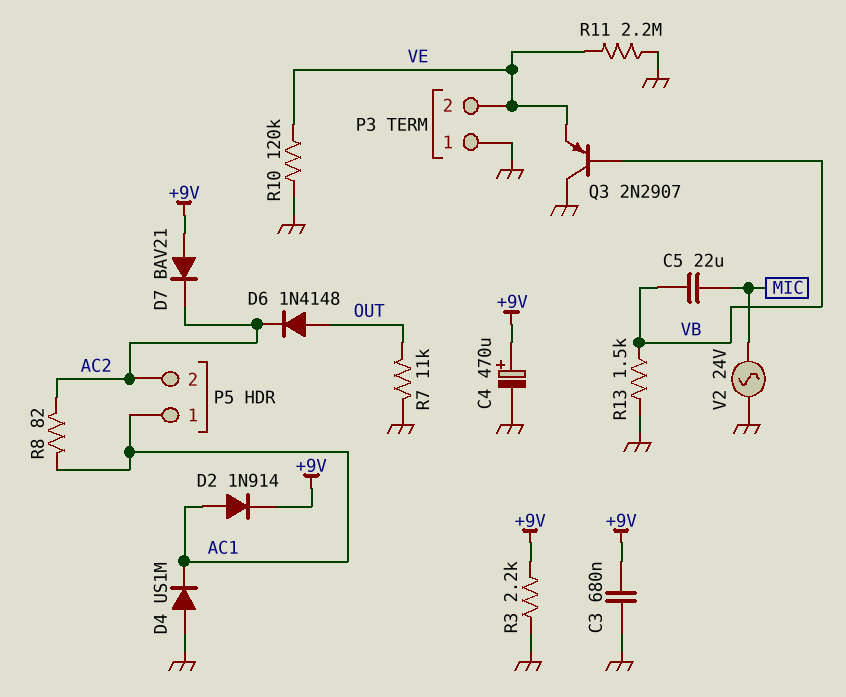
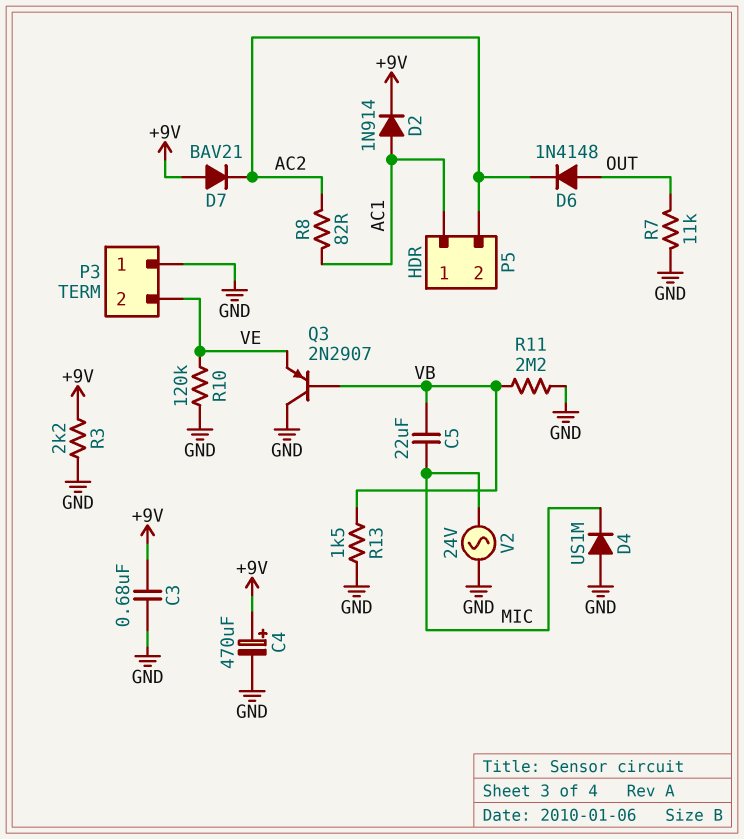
D4: diode US1M (A GND, K AC1) -> diode US1M (A GND, K MIC)
R11: 2.2M (GND, VE) -> 2.2M (GND, VB)

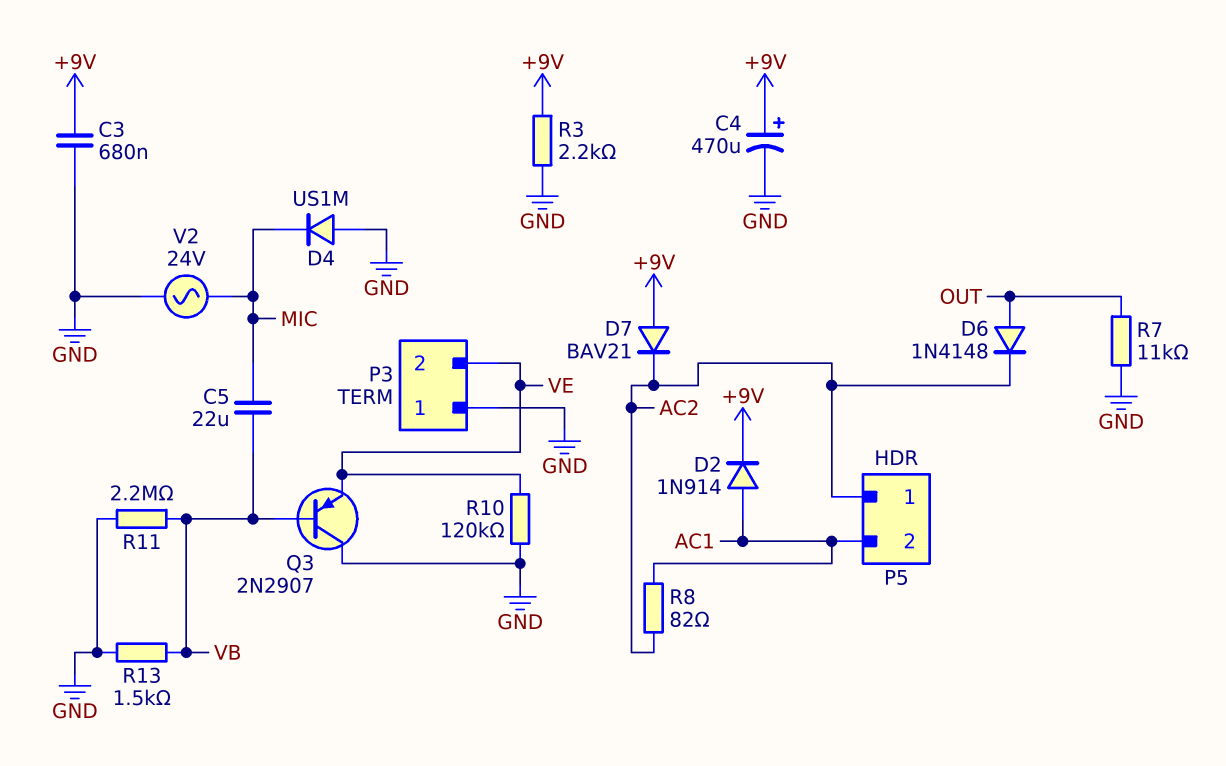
P5 pin 1: AC1 -> AC2
P5 pin 2: AC2 -> AC1

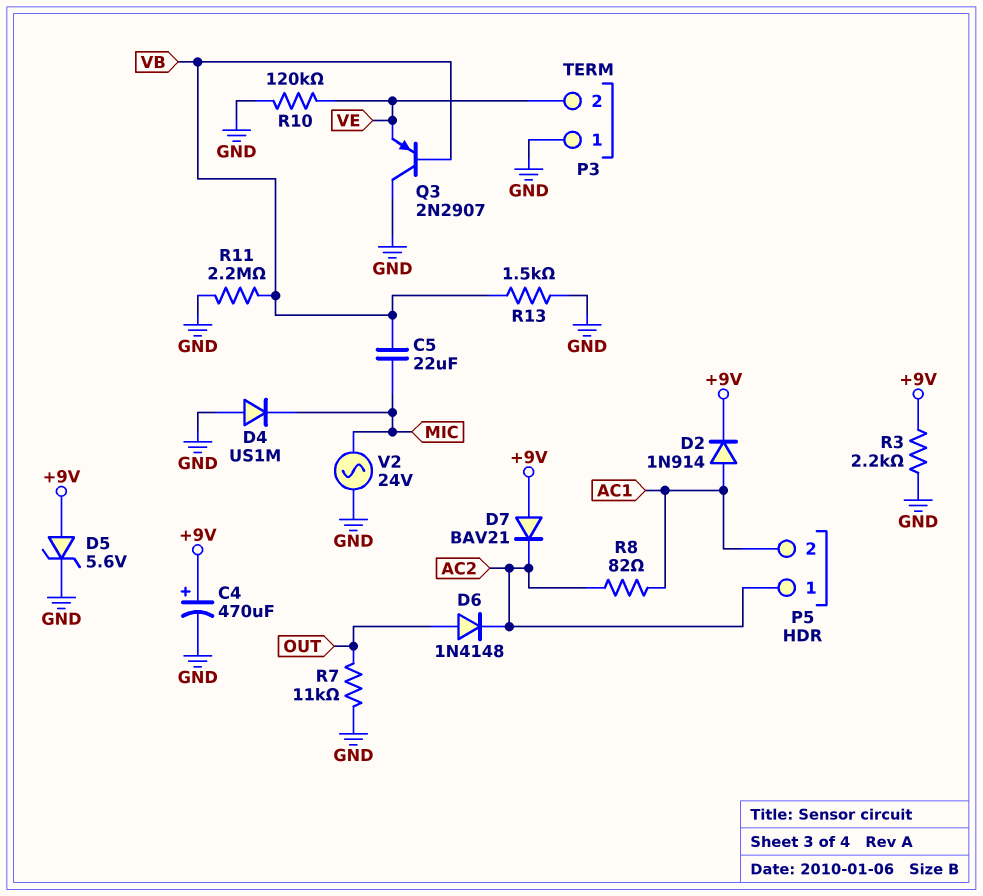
C3: 680nF (+9V, GND) -> none
D5: none -> zener 5.6V (A +9V, K GND)

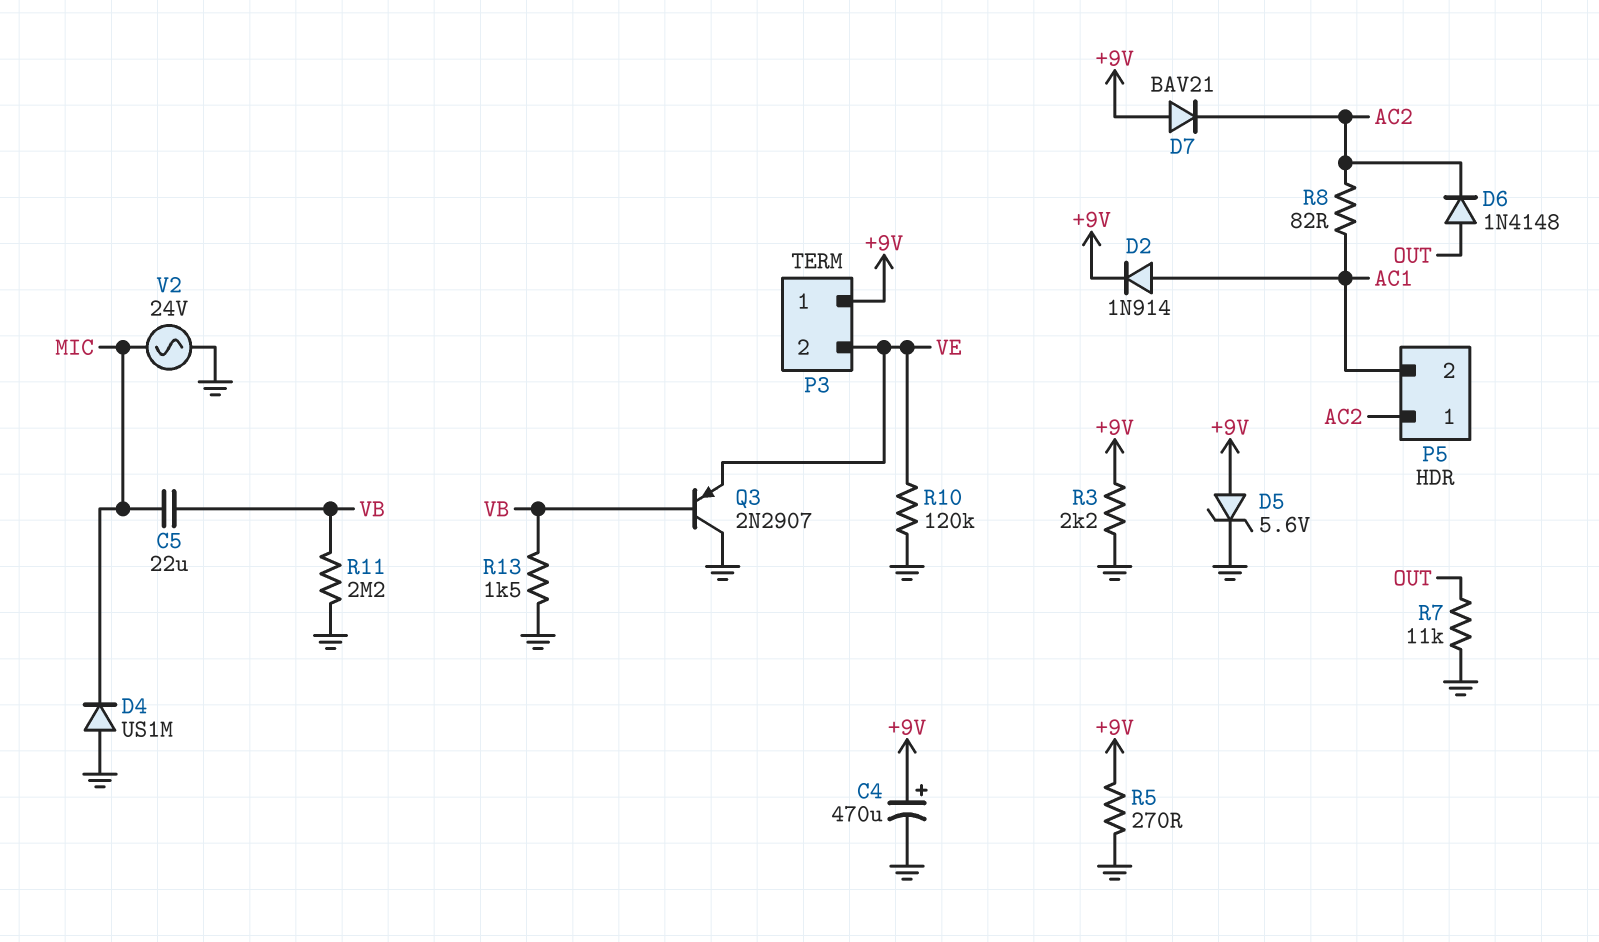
P3 pin 1: GND -> +9V
R5: none -> 270 (+9V, GND)

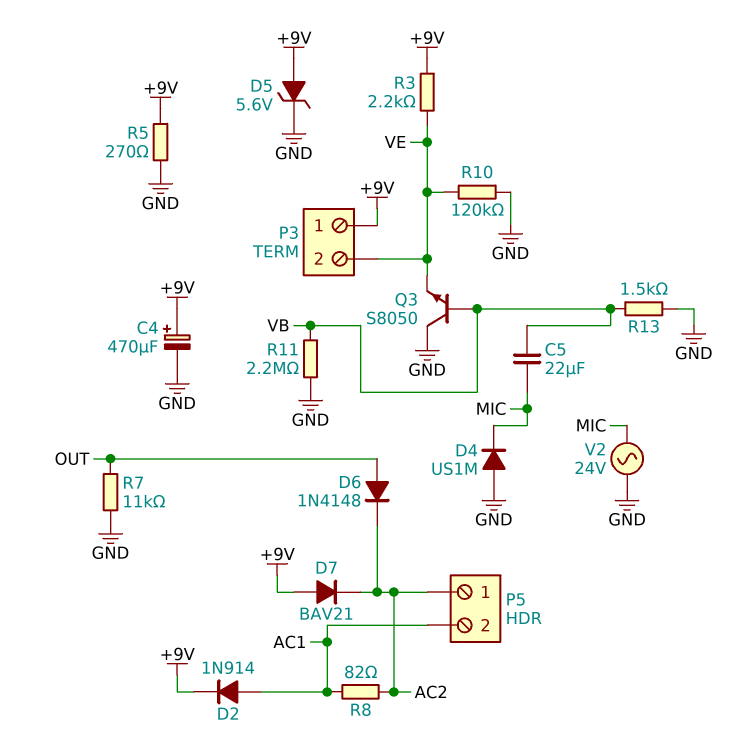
Q3: PNP 2N2907 (B VB, C GND, E VE) -> NPN S8050 (B VB, C GND, E VE)
R3: 2.2k (+9V, GND) -> 2.2k (+9V, VE)

